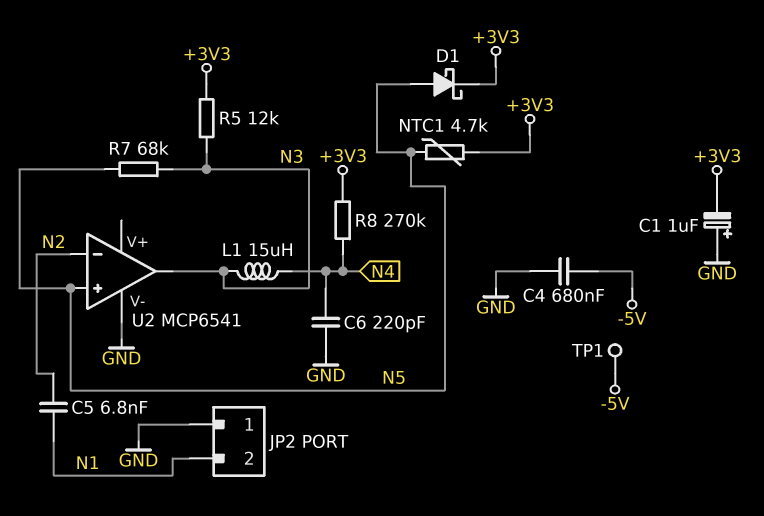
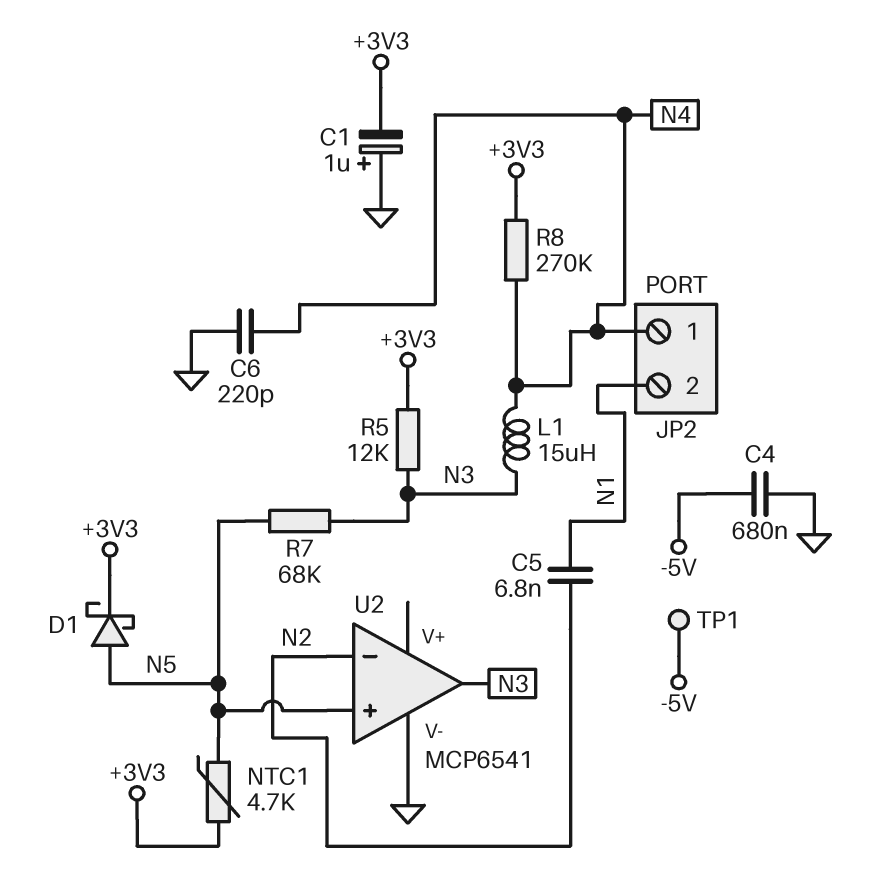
JP2 pin 1: GND -> N4

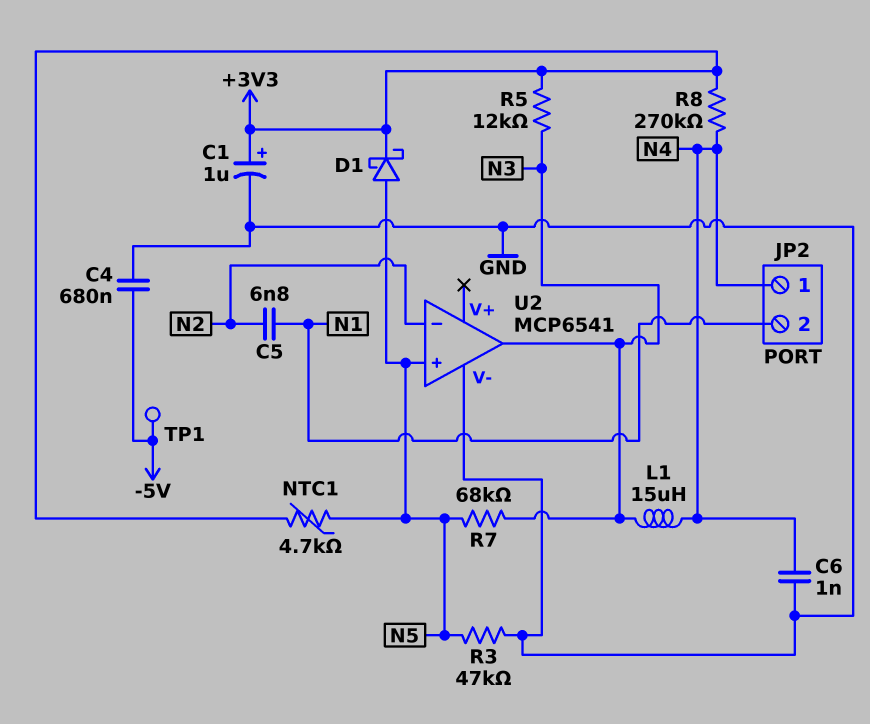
C1: 1uF (plus GND, minus +3V3) -> 1uF (plus +3V3, minus GND)
C6: 220pF (GND, N4) -> 1nF (GND, N4)
R3: none -> 47k (GND, N5)

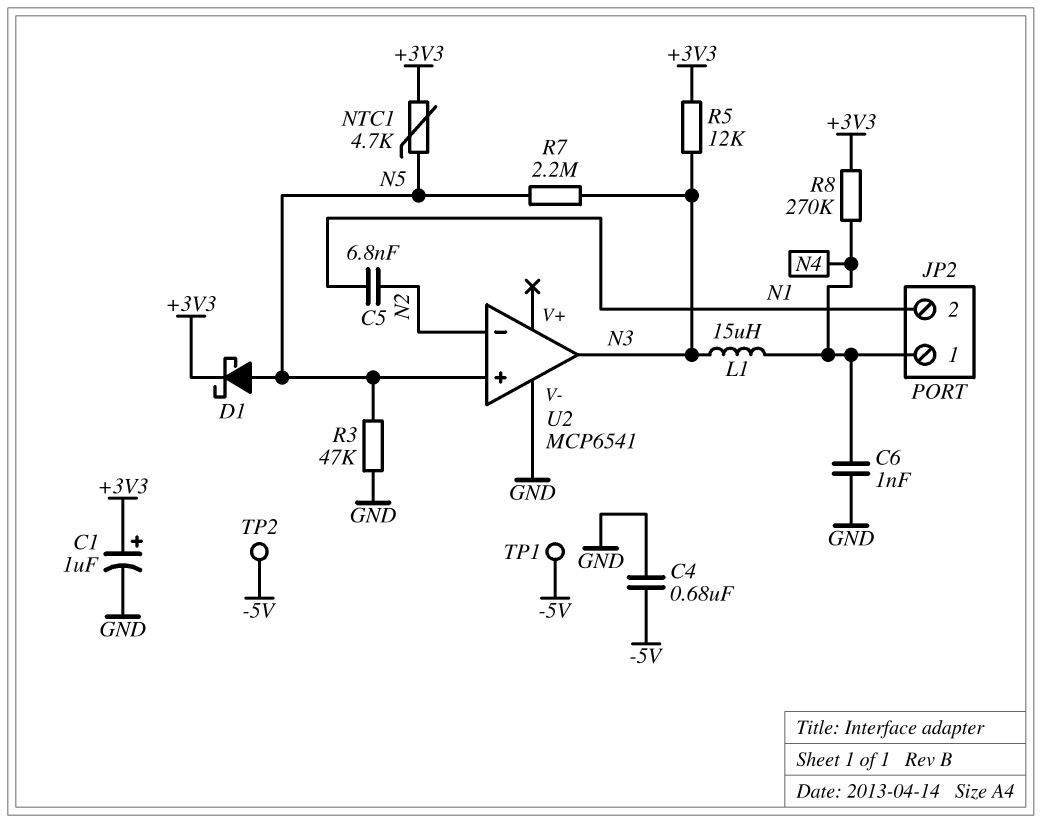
R7: 68k (N3, N5) -> 2.2M (N3, N5)
TP2: none -> test point (-5V)

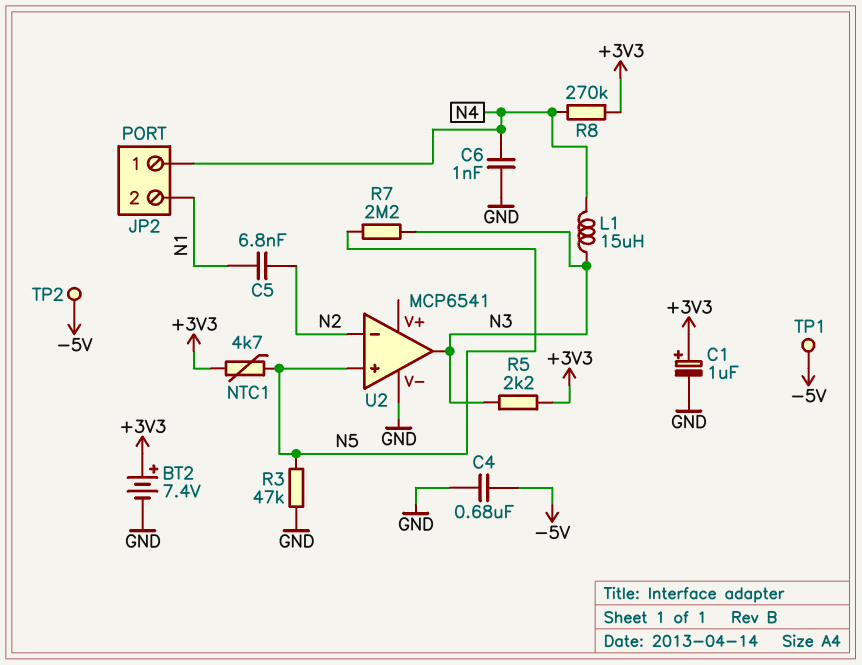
BT2: none -> 7.4V (plus +3V3, minus GND)
D1: schottky (A N5, K +3V3) -> none
R5: 12k (+3V3, N3) -> 2.2k (+3V3, N3)

